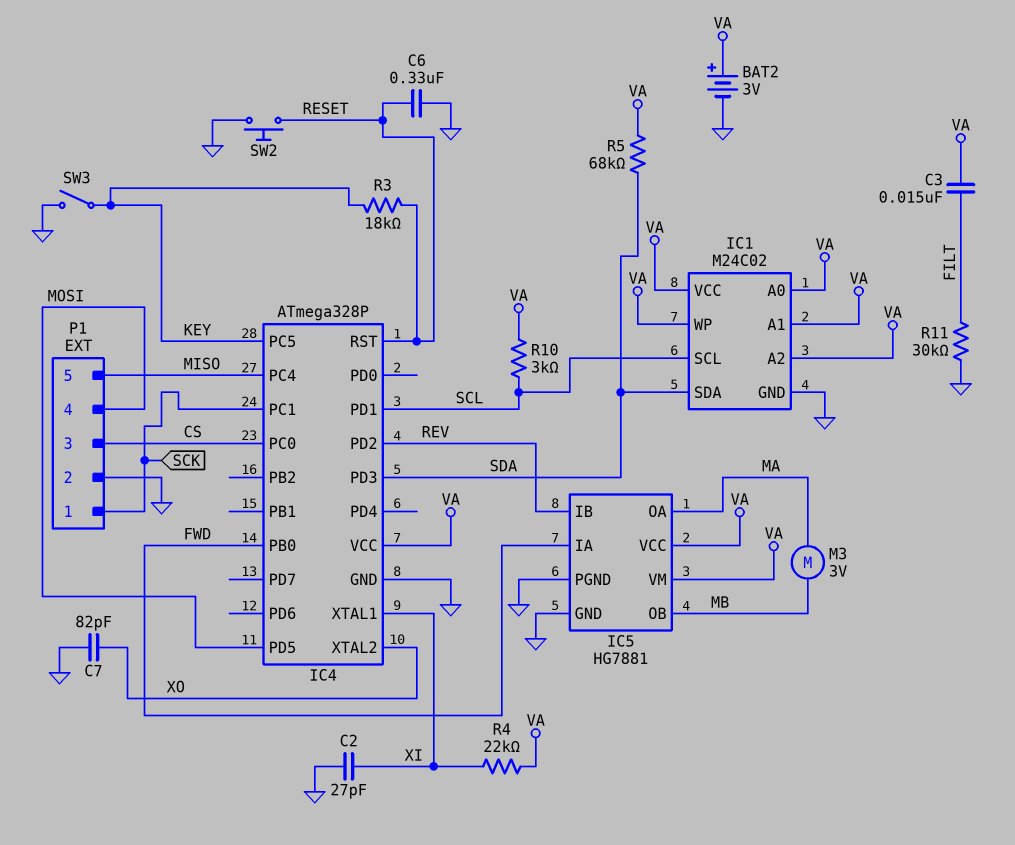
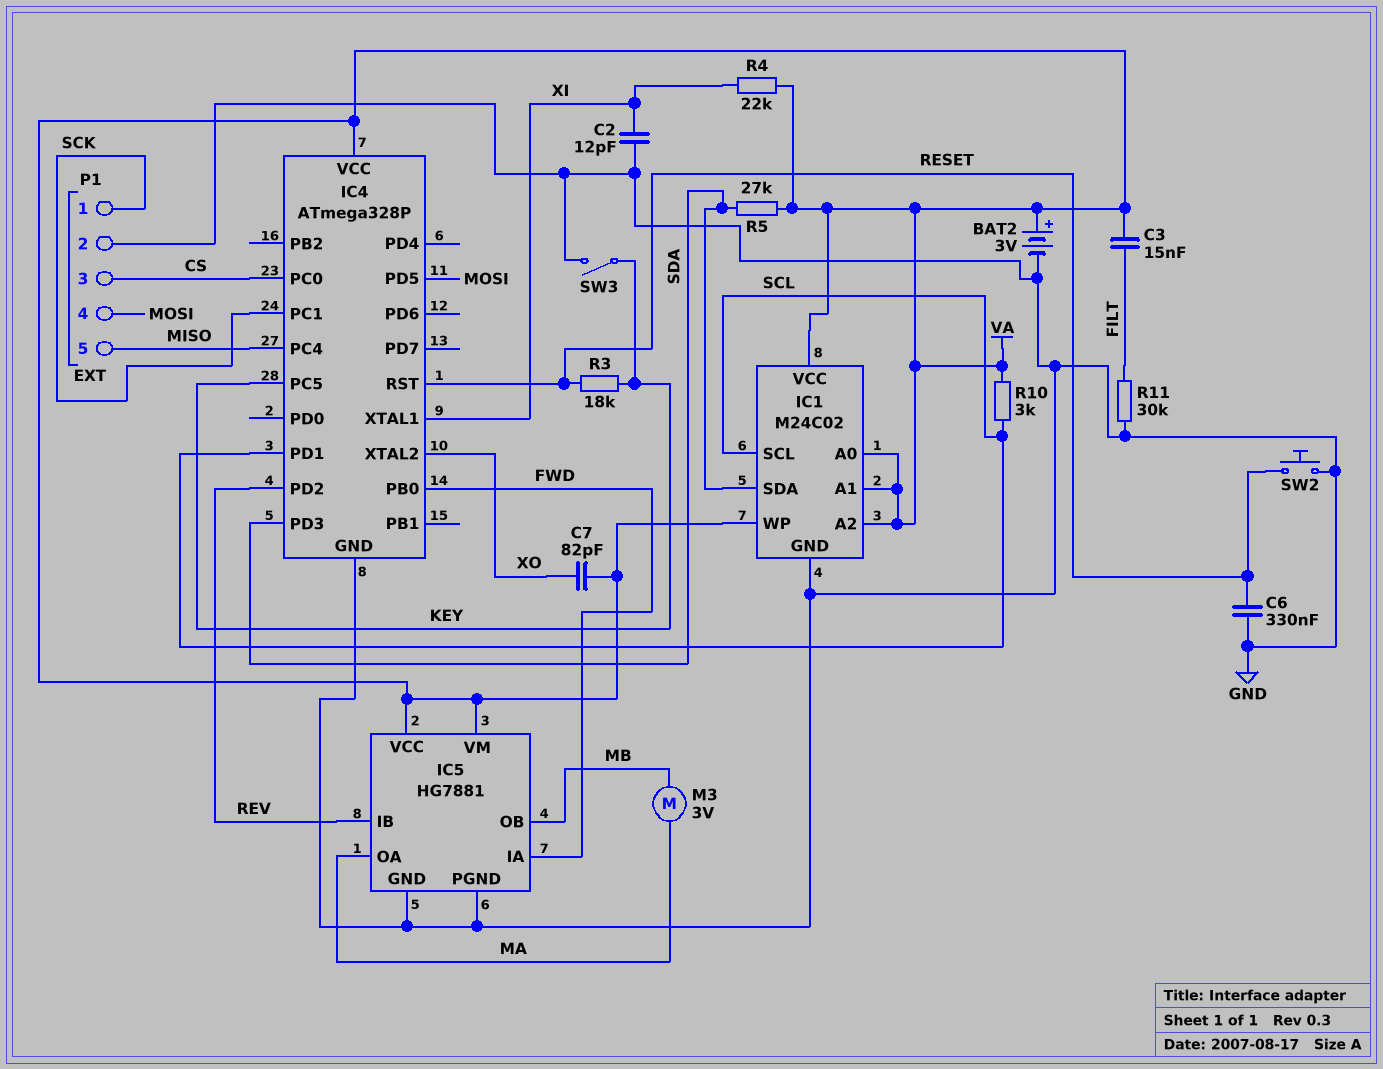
C2: 27pF (GND, XI) -> 12pF (GND, XI)
C7: 82pF (GND, XO) -> 82pF (VA, XO)
R5: 68k (SDA, VA) -> 27k (SDA, VA)

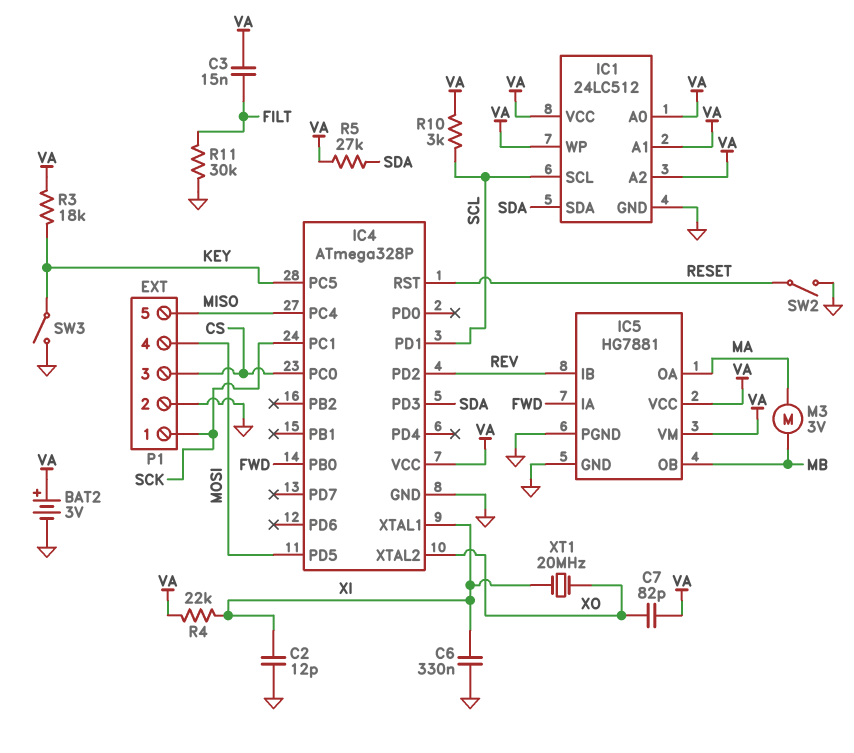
C6: 330nF (GND, RESET) -> 330nF (GND, XI)
IC1: M24C02 -> 24LC512
R3: 18k (KEY, RESET) -> 18k (KEY, VA)
SW2: button (GND, RESET) -> switch (GND, RESET)
XT1: none -> 20MHz (XI, XO)

